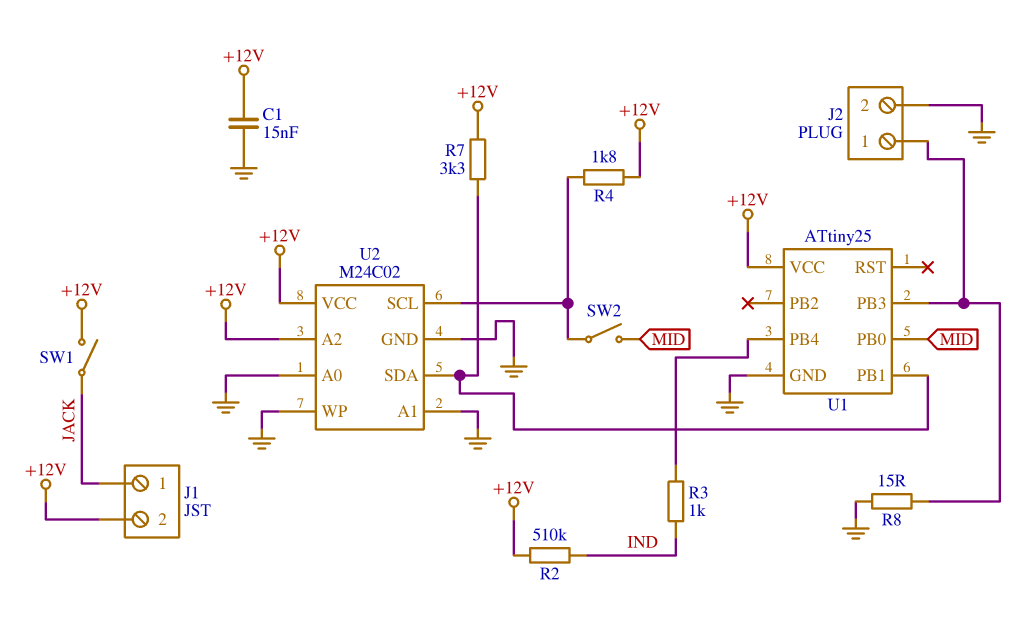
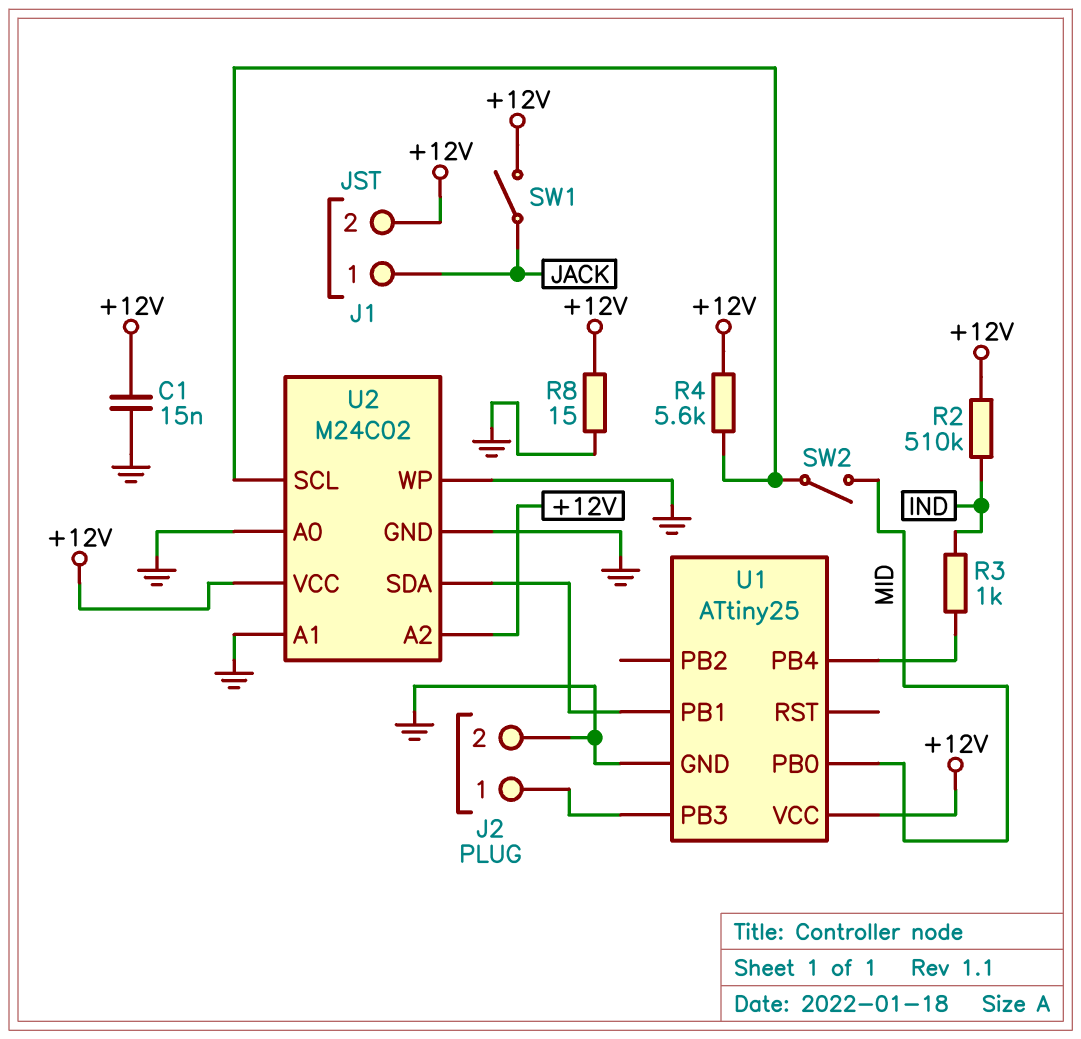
R4: 1.8k (+12V, U2/SCL) -> 5.6k (+12V, U2/SCL)
R7: 3.3k (+12V, U1/PB1) -> none
R8: 15 (GND, J2/1) -> 15 (+12V, GND)

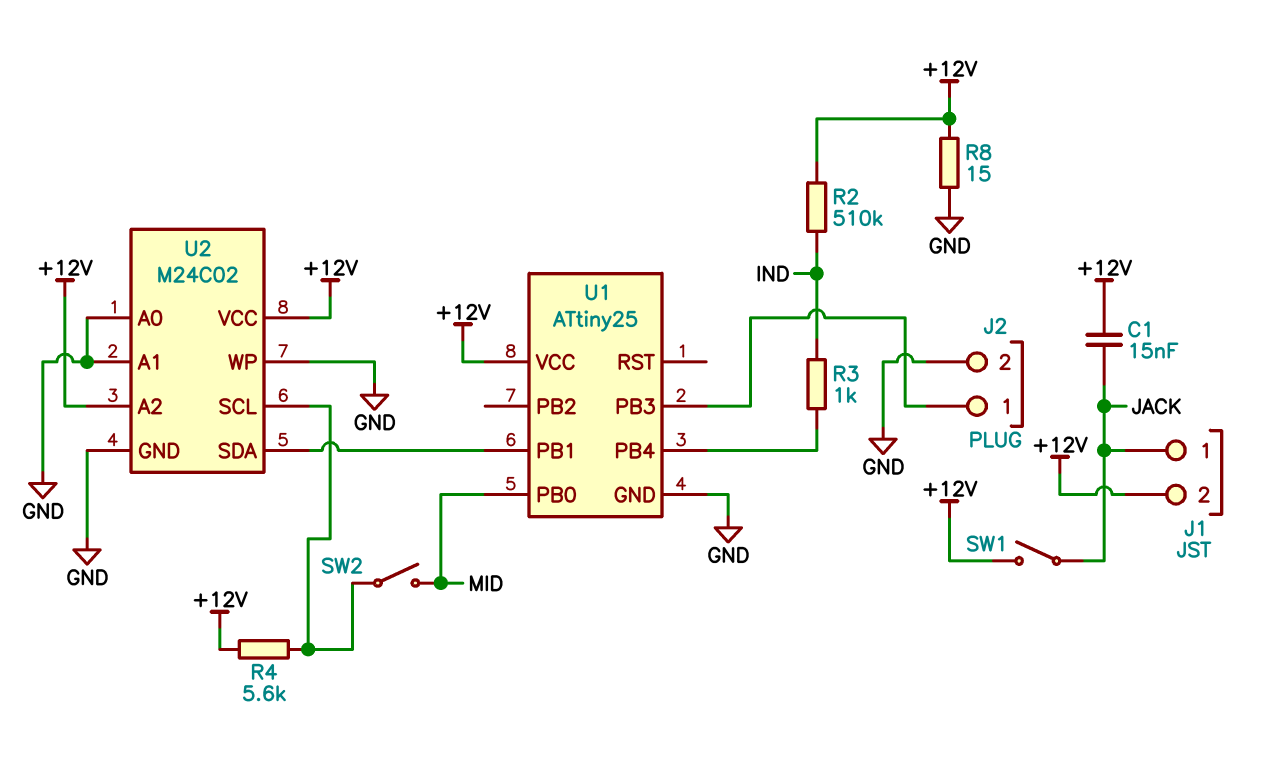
C1: 15nF (+12V, GND) -> 15nF (+12V, JACK)

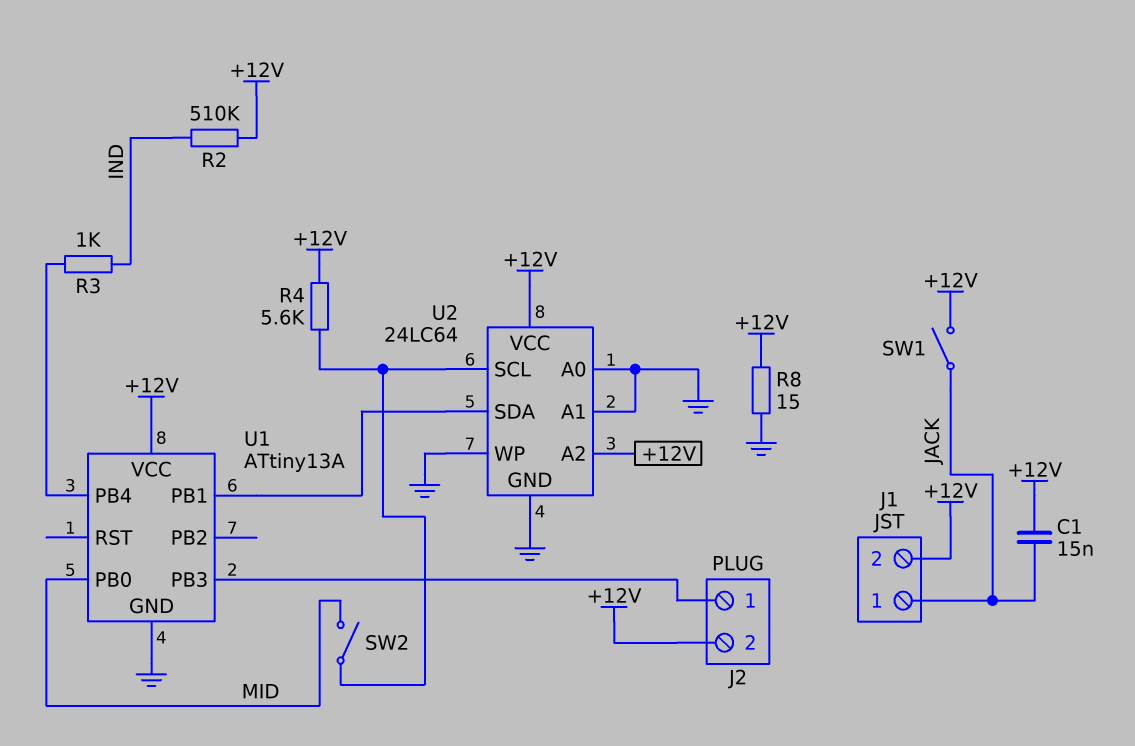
J2 pin 2: GND -> +12V
U1: ATtiny25 -> ATtiny13A
U2: M24C02 -> 24LC64

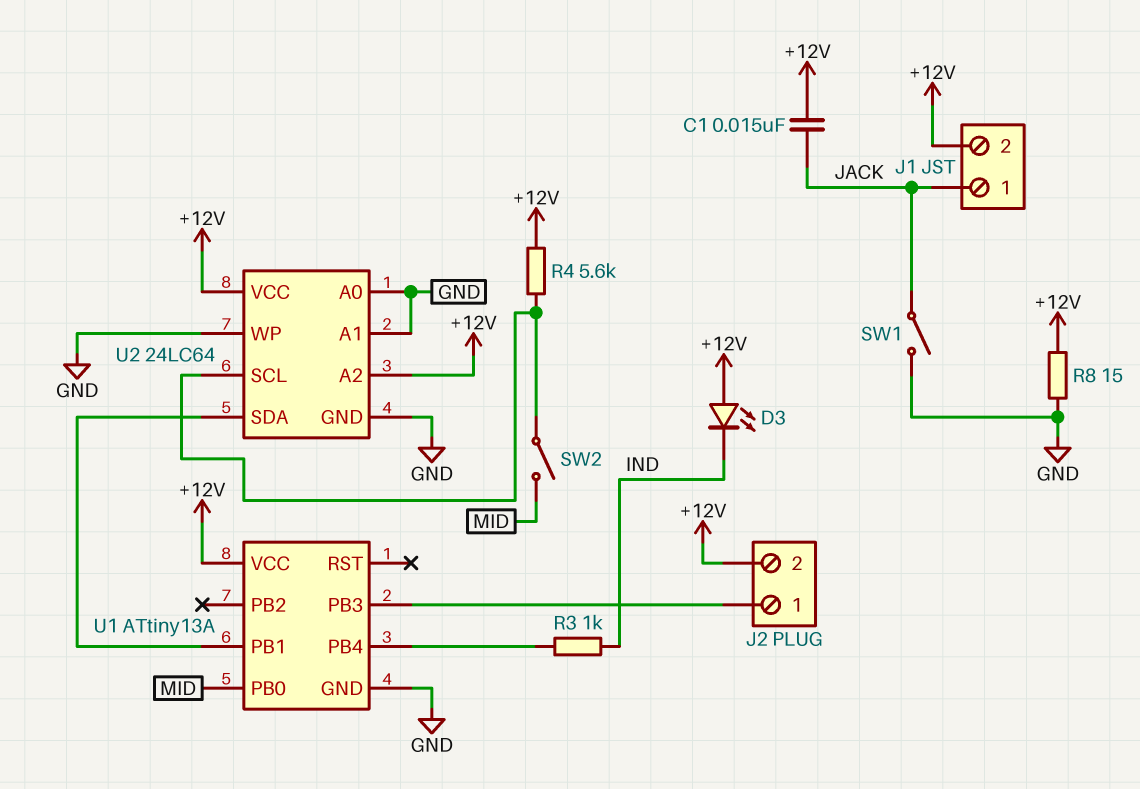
D3: none -> LED (A +12V, K IND)
R2: 510k (+12V, IND) -> none
SW1: switch (+12V, JACK) -> switch (GND, JACK)

